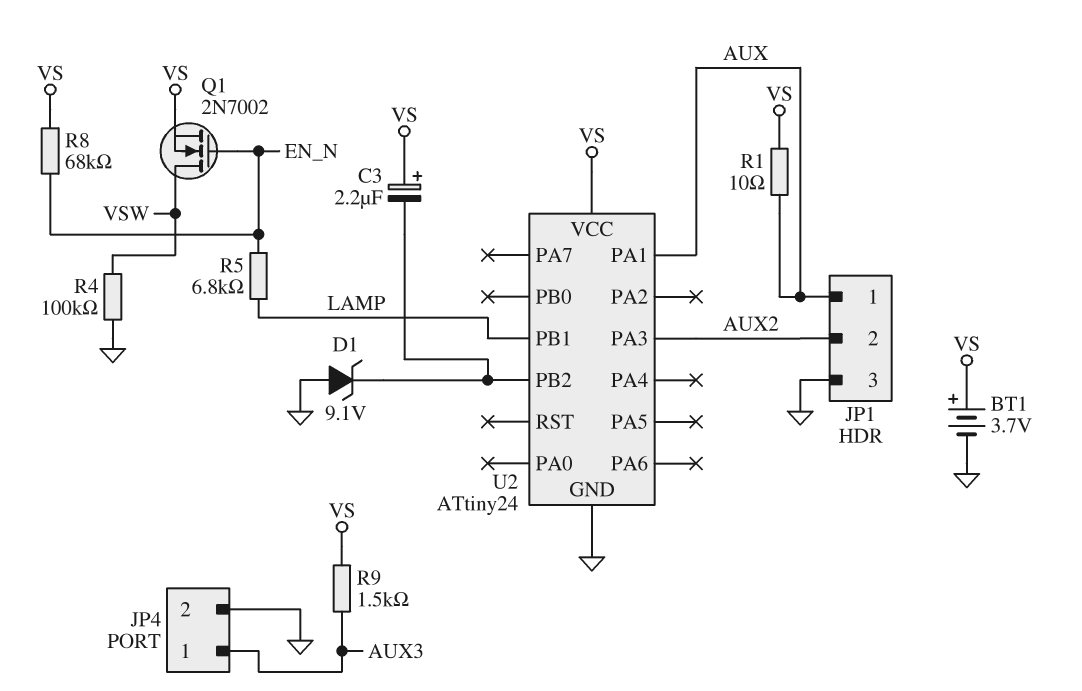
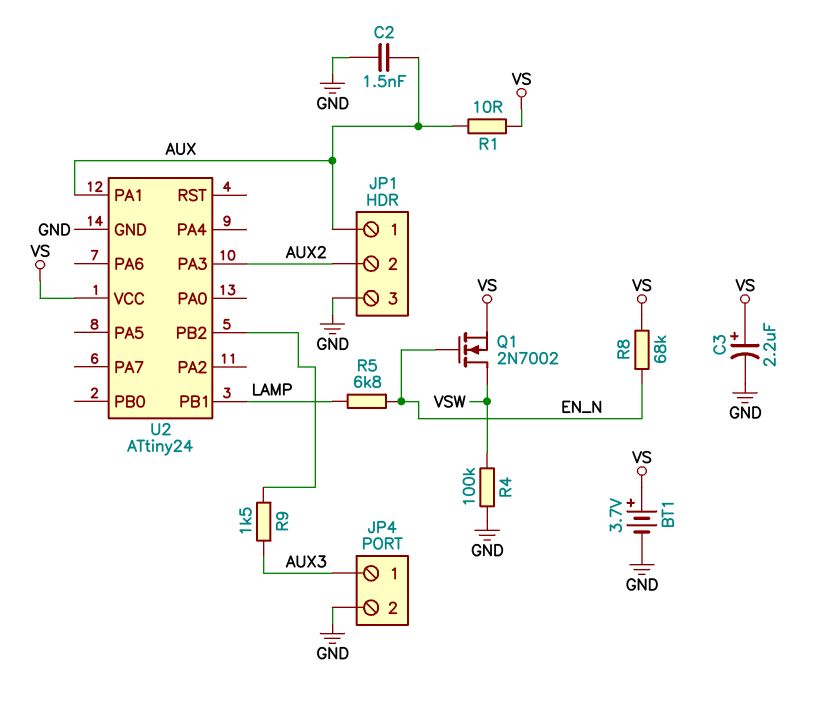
C2: none -> 1.5nF (AUX, GND)
C3: 2.2uF (plus VS, minus U2/PB2) -> 2.2uF (plus VS, minus GND)
D1: zener 9.1V (A GND, K U2/PB2) -> none
R9: 1.5k (AUX3, VS) -> 1.5k (AUX3, U2/PB2)

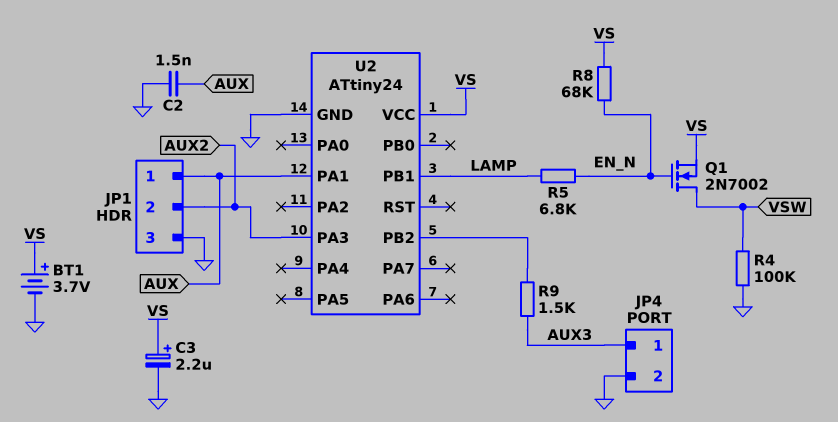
R1: 10 (AUX, VS) -> none

